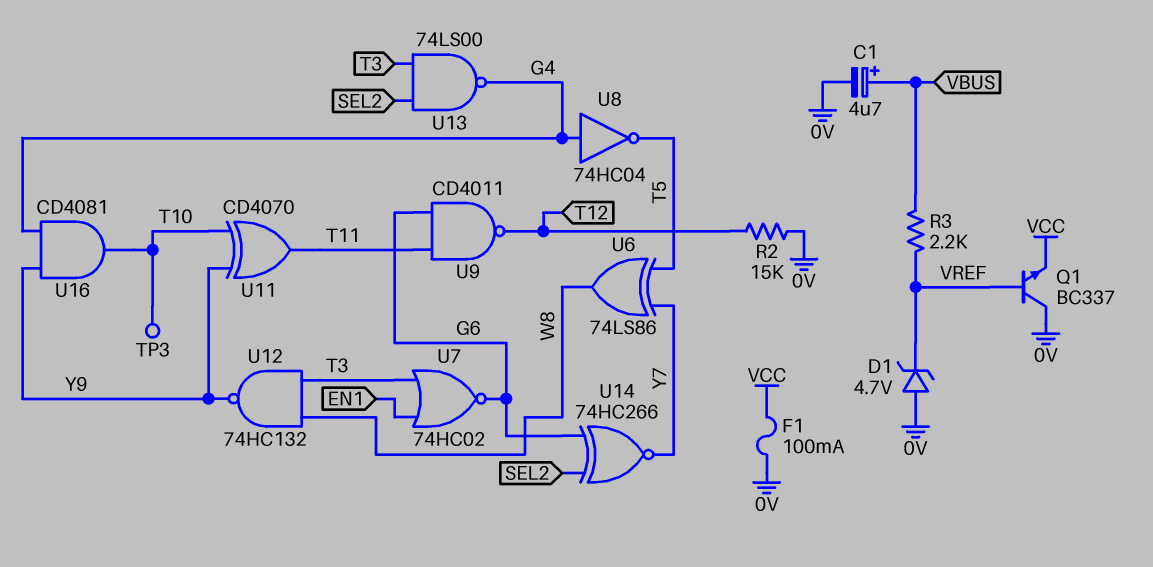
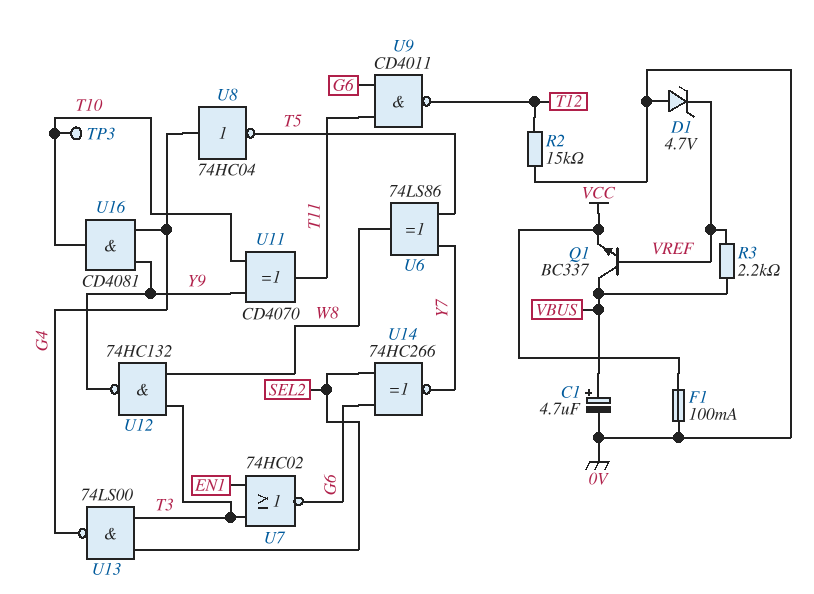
Q1: NPN BC337 (B VREF, C 0V, E VCC) -> NPN BC337 (B VREF, C VBUS, E VCC)

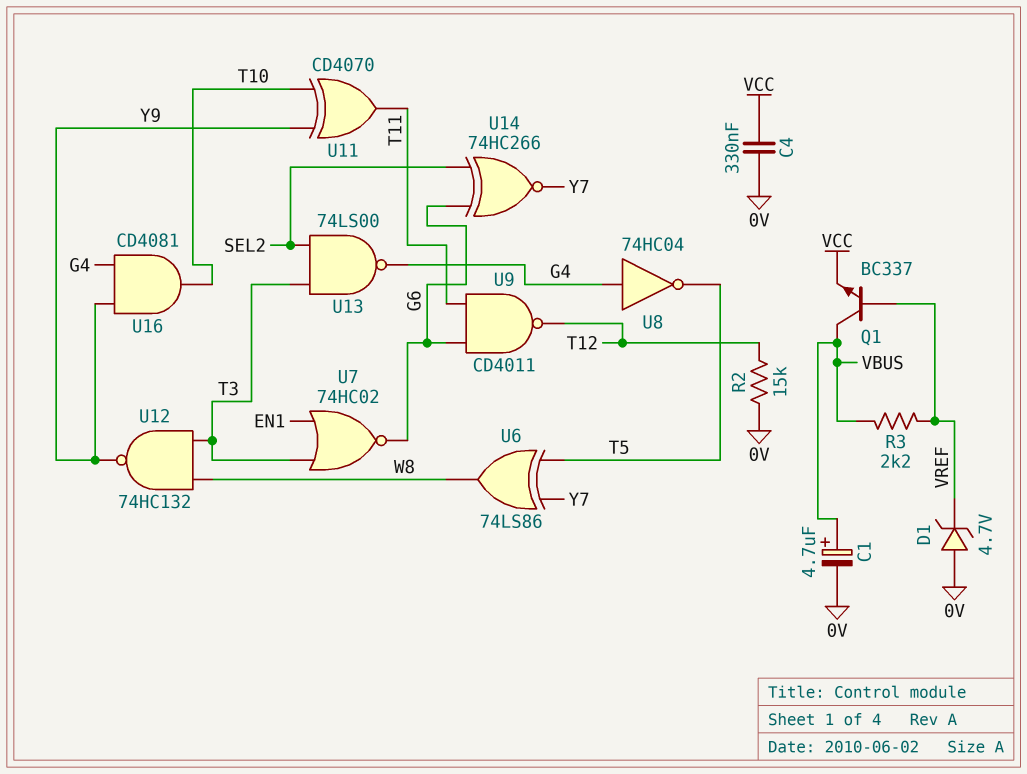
C4: none -> 330nF (0V, VCC)
F1: 100mA (0V, VCC) -> none
TP3: test point (T10) -> none

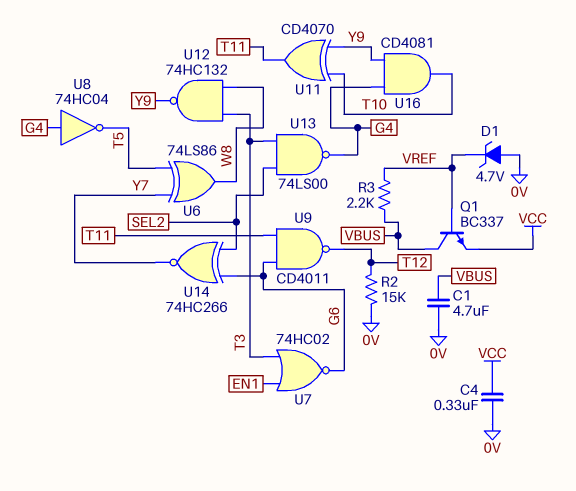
C1: 4.7uF (plus VBUS, minus 0V) -> 4.7uF (0V, VBUS)

